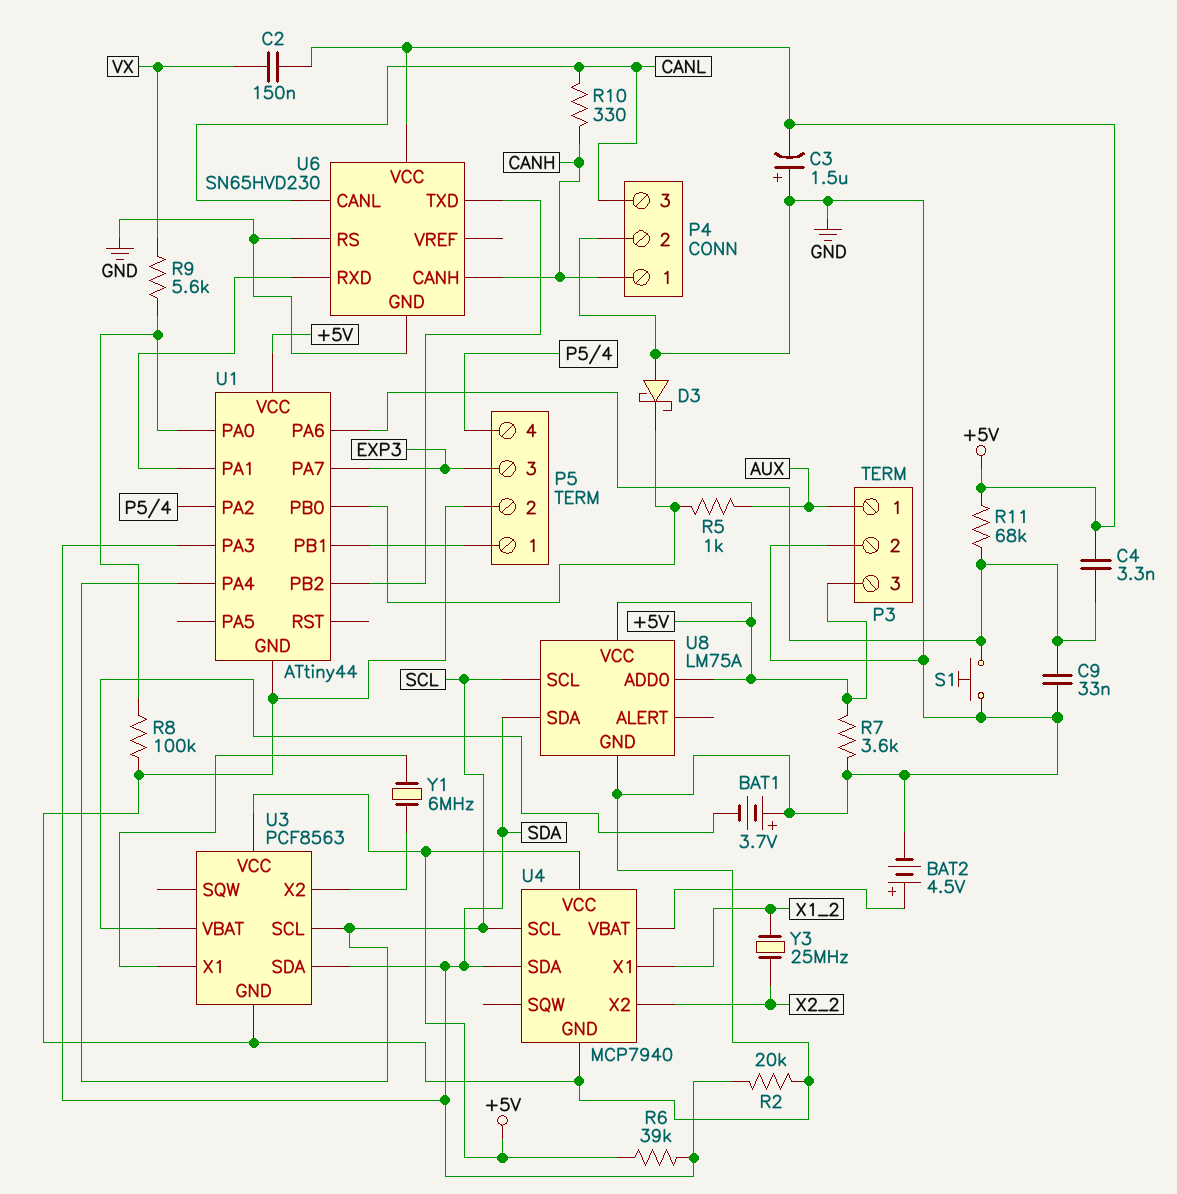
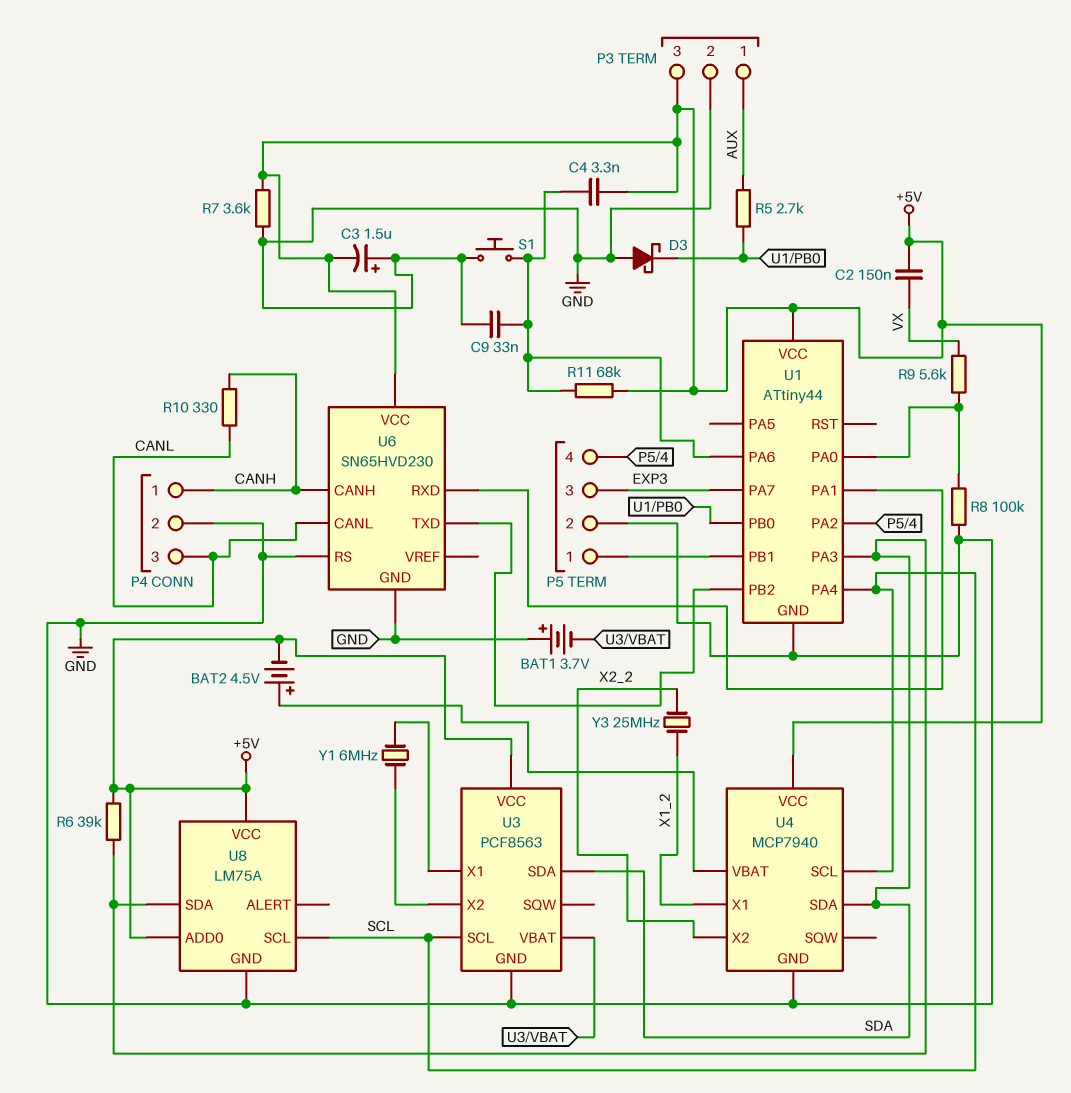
BAT2: 4.5V (plus U4/VBAT, minus GND) -> 4.5V (plus U4/VBAT, minus +5V)
R2: 20k (GND, SDA) -> none
R5: 1k (AUX, U1/PB0) -> 2.7k (AUX, U1/PB0)

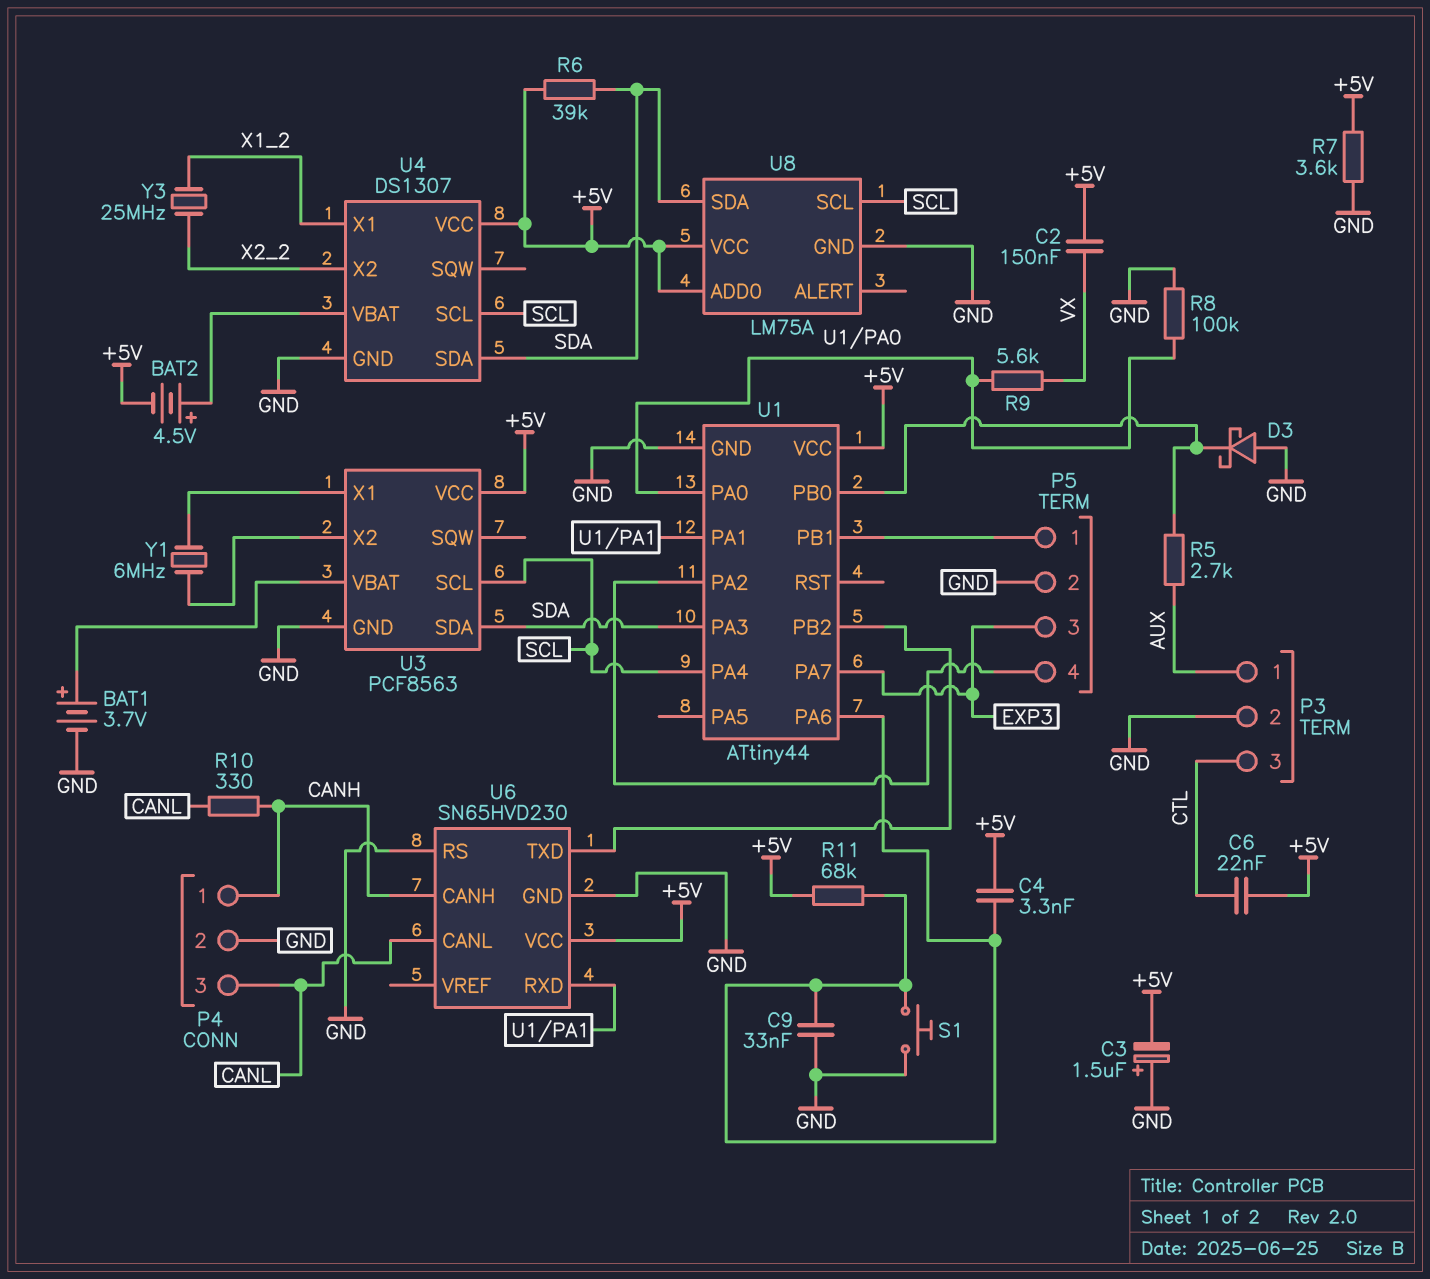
BAT1: 3.7V (plus GND, minus U3/VBAT) -> 3.7V (plus U3/VBAT, minus GND)
C6: none -> 22nF (+5V, CTL)
P3 pin 3: +5V -> CTL
U4: MCP7940 -> DS1307

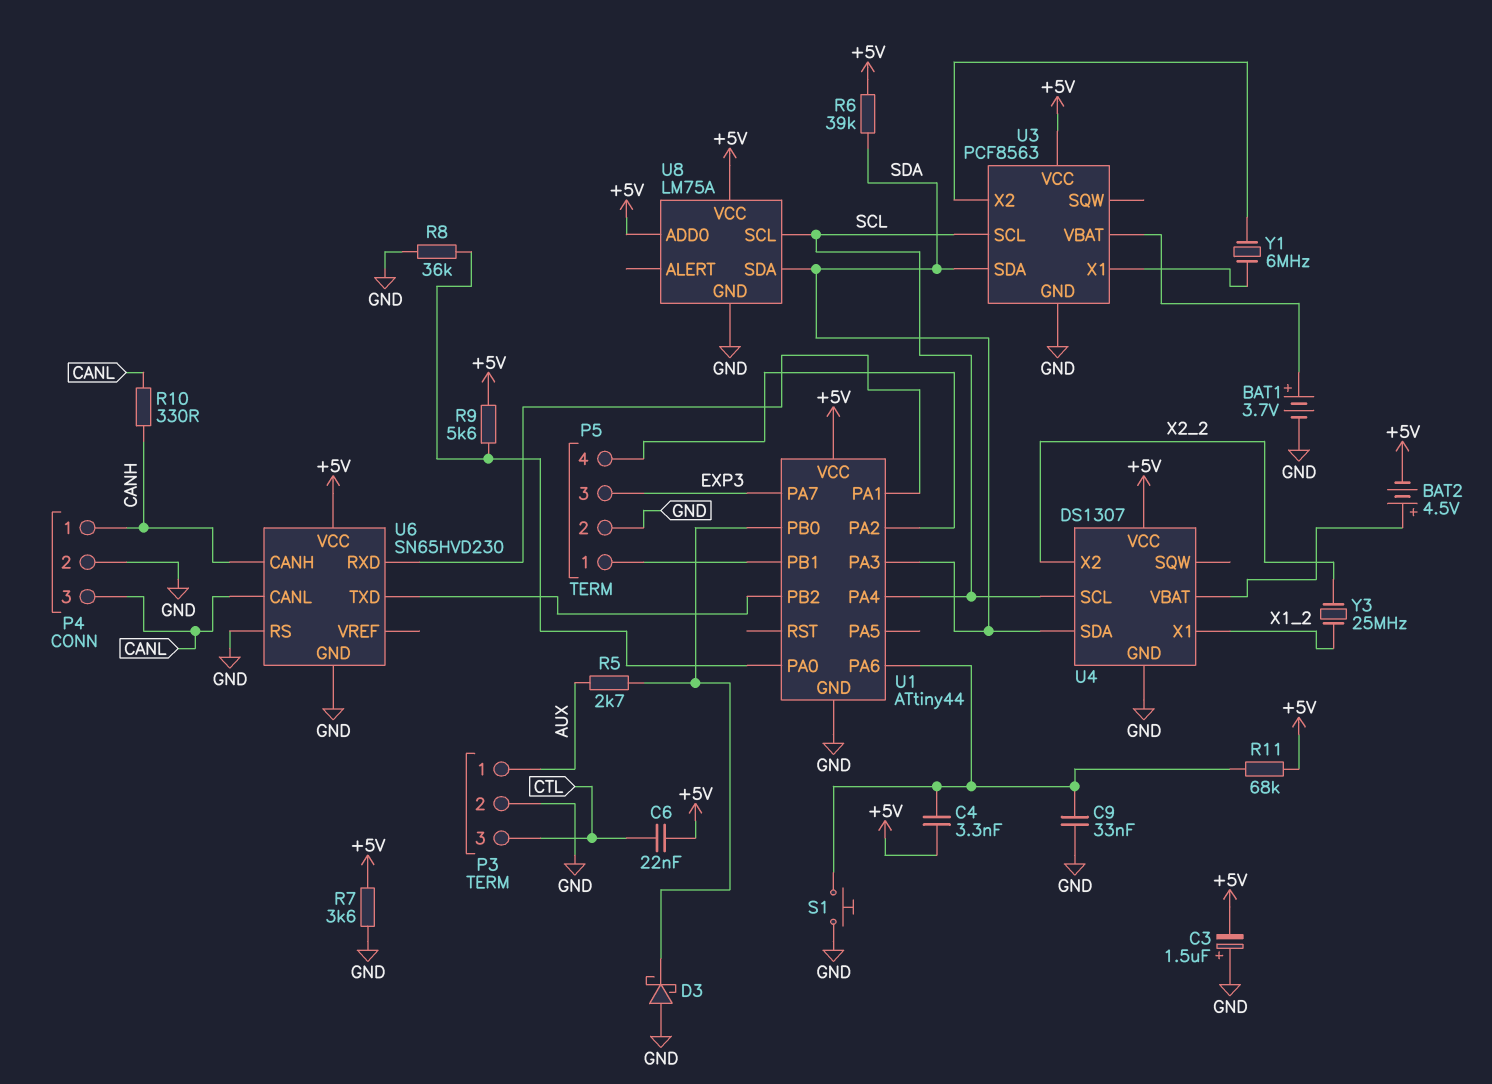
C2: 150nF (+5V, VX) -> none
R8: 100k (GND, U1/PA0) -> 36k (GND, U1/PA0)
R9: 5.6k (U1/PA0, VX) -> 5.6k (+5V, U1/PA0)

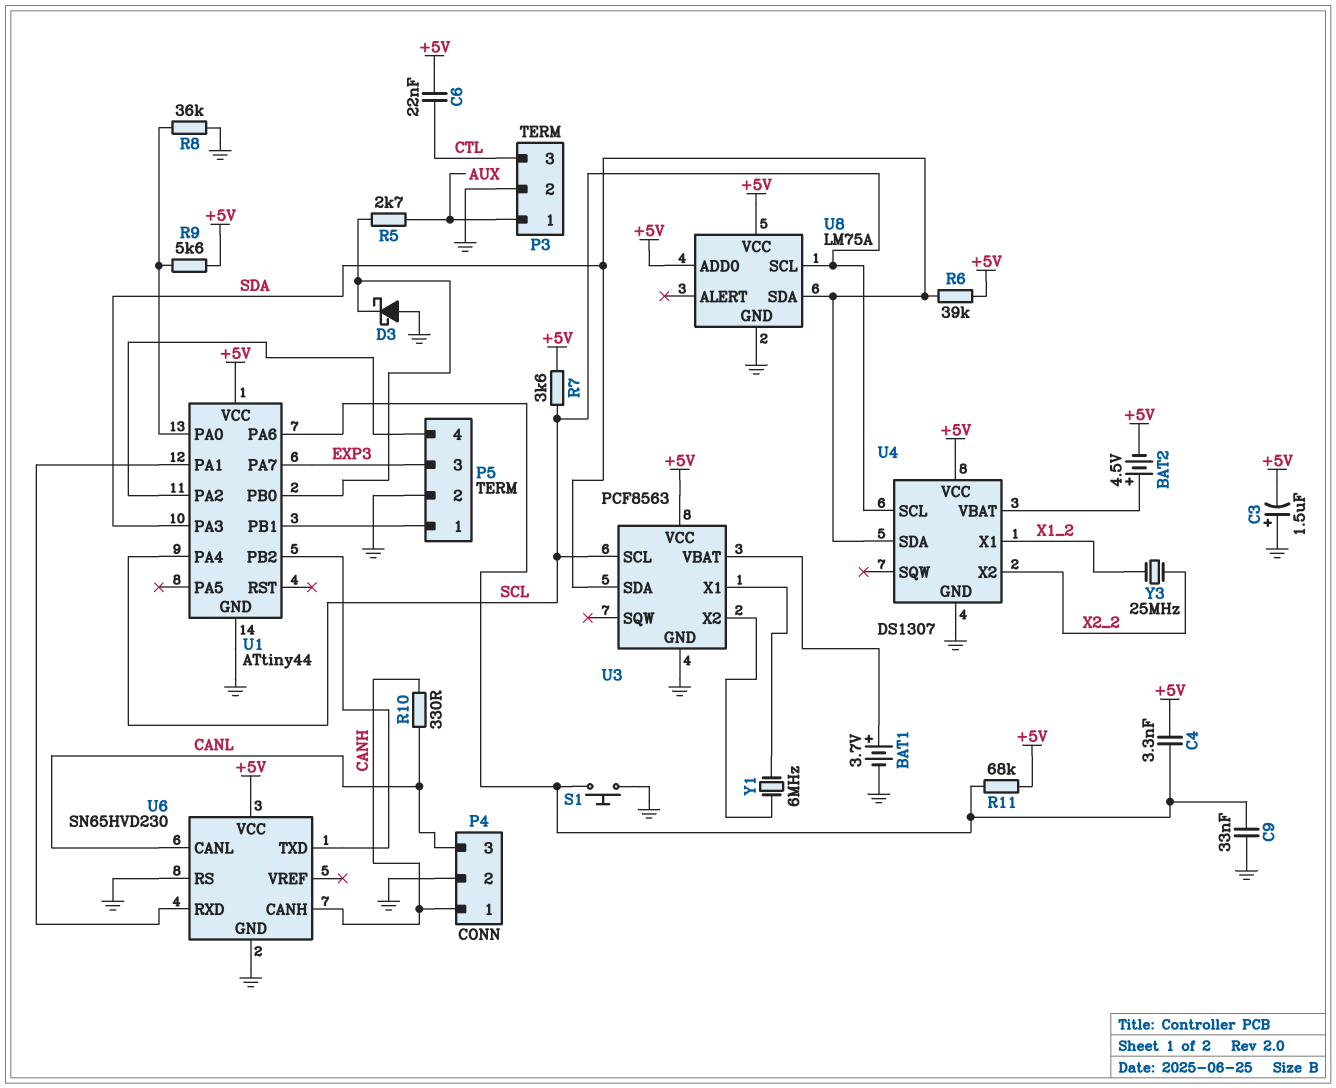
R7: 3.6k (+5V, GND) -> 3.6k (+5V, SCL)

